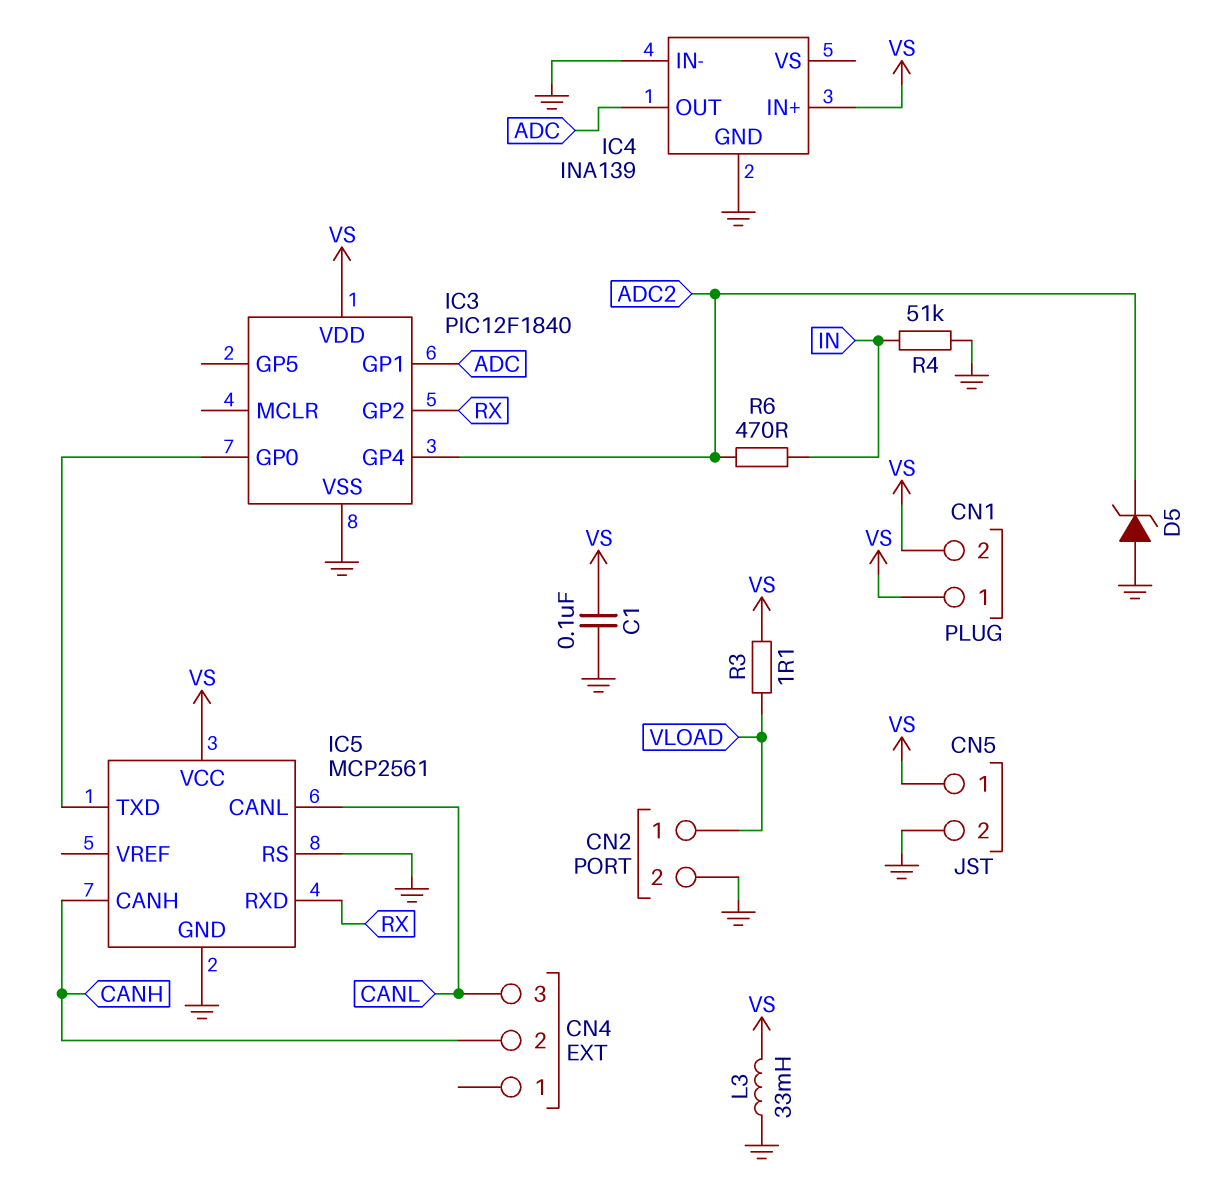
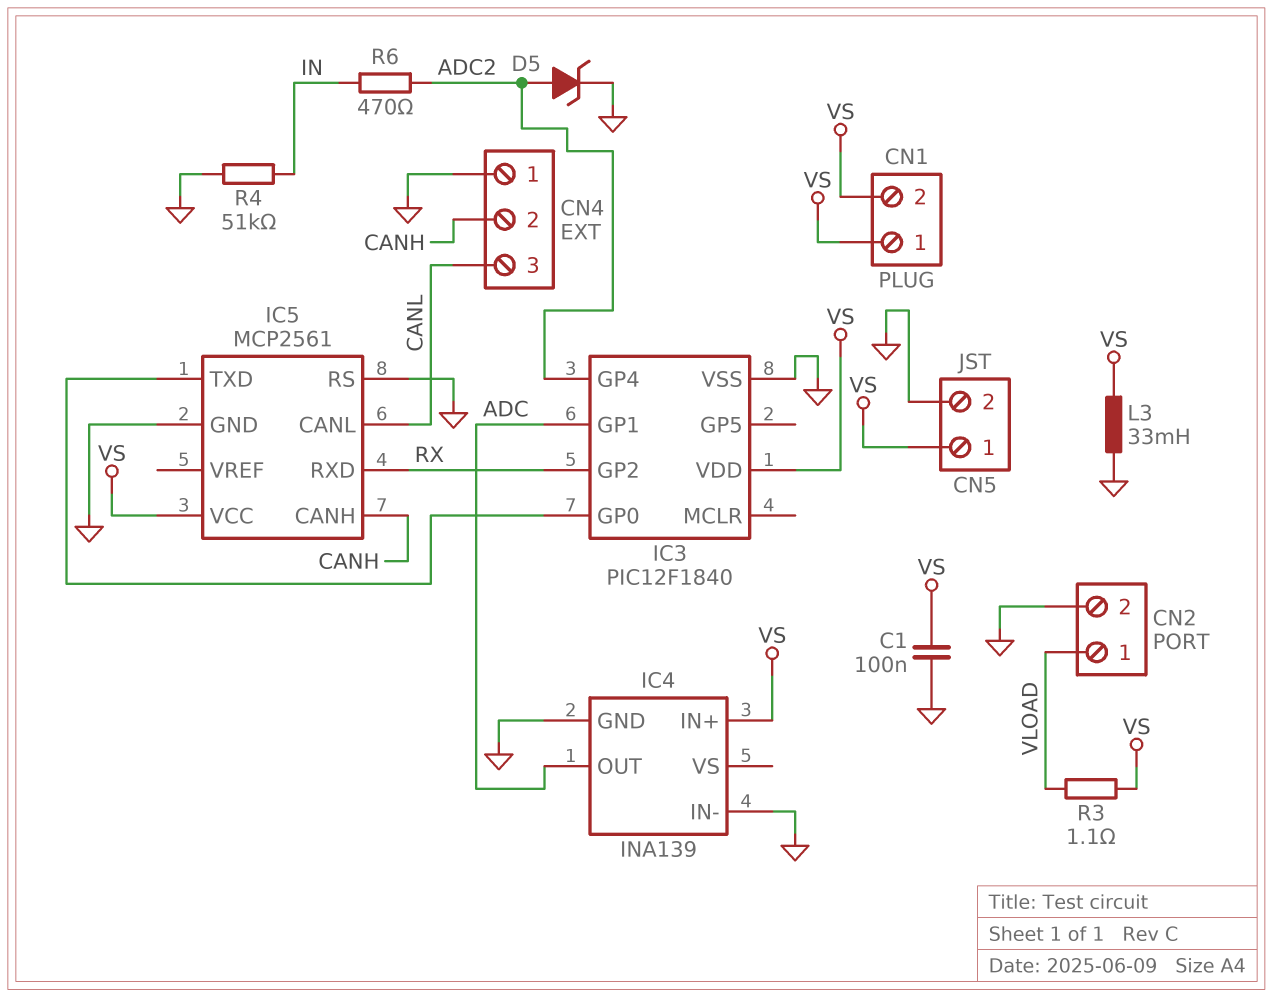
CN4 pin 1: none -> GND
D5: zener (A GND, K ADC2) -> zener (A ADC2, K GND)

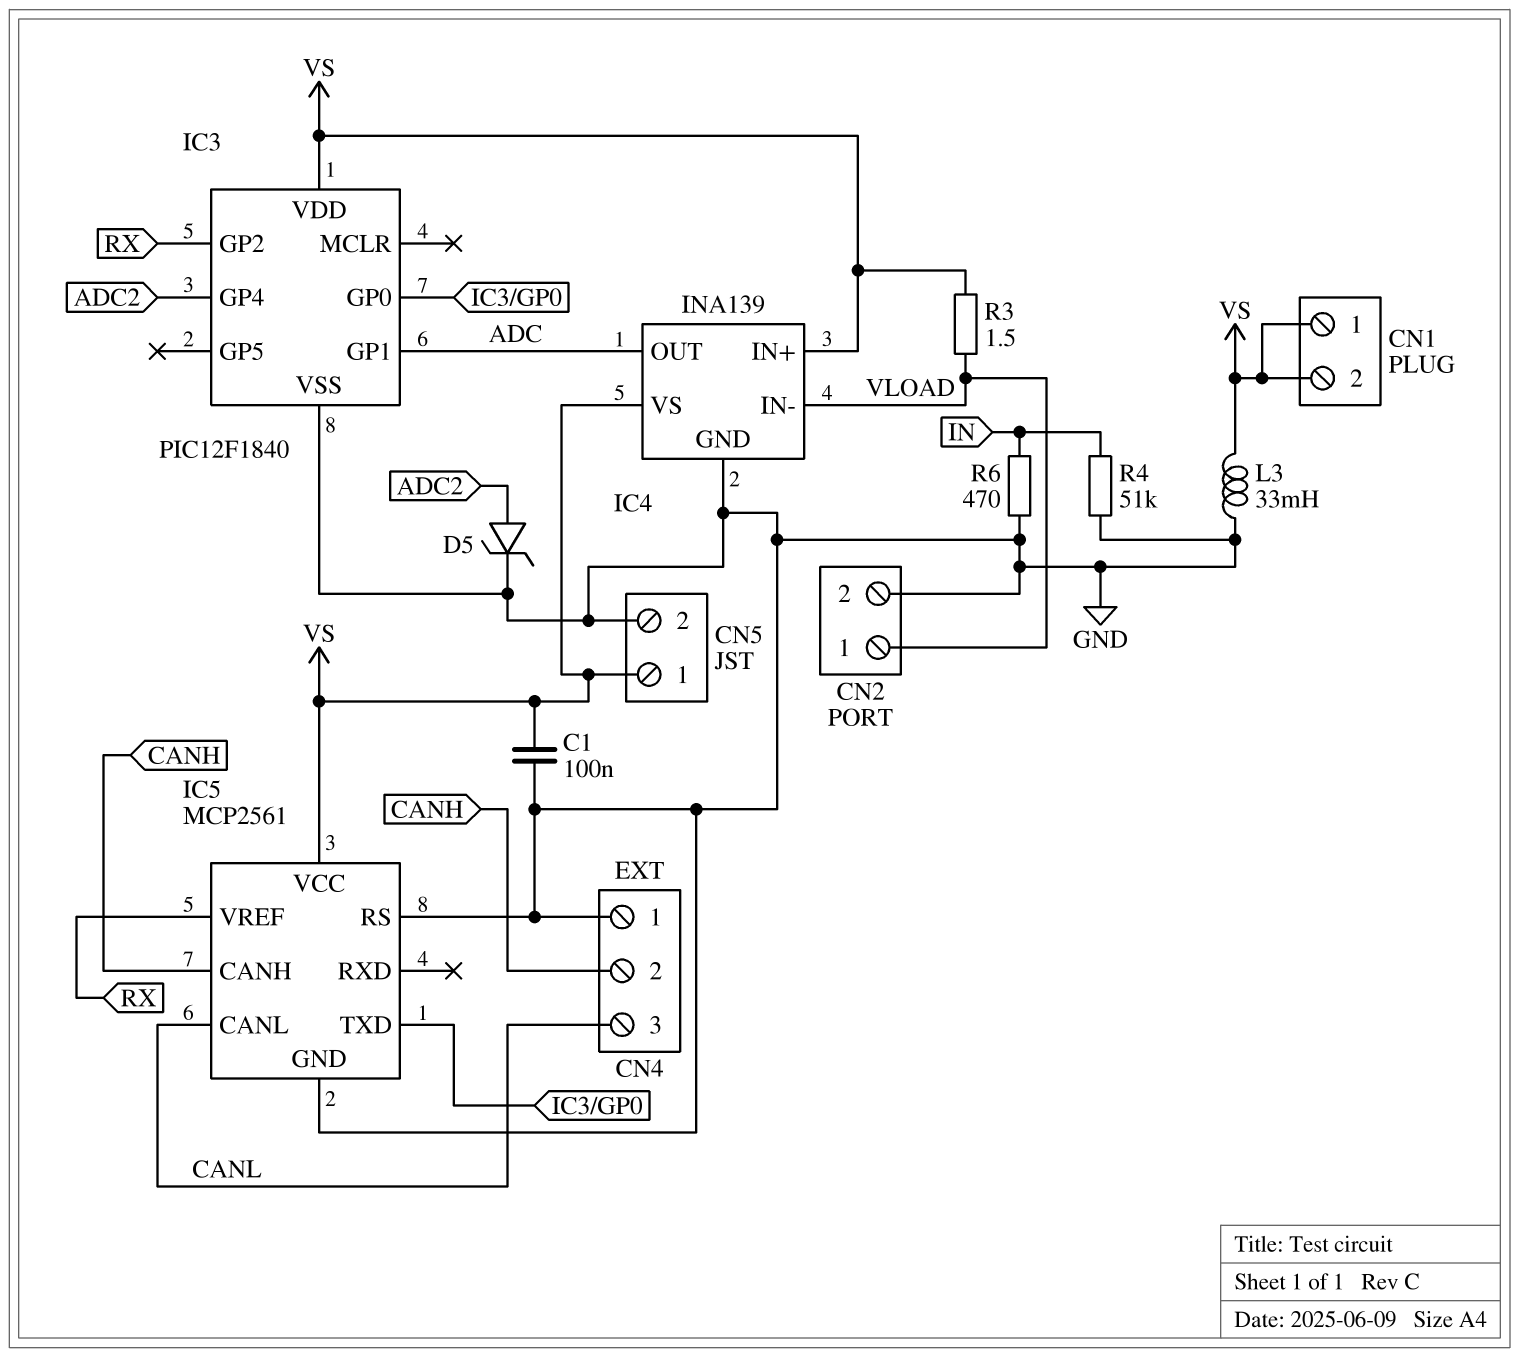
IC4 pin IN-: GND -> VLOAD
IC4 pin VS: none -> VS
IC5 pin RXD: RX -> none
IC5 pin VREF: none -> RX
R3: 1.1 (VLOAD, VS) -> 1.5 (VLOAD, VS)
R6: 470 (ADC2, IN) -> 470 (GND, IN)

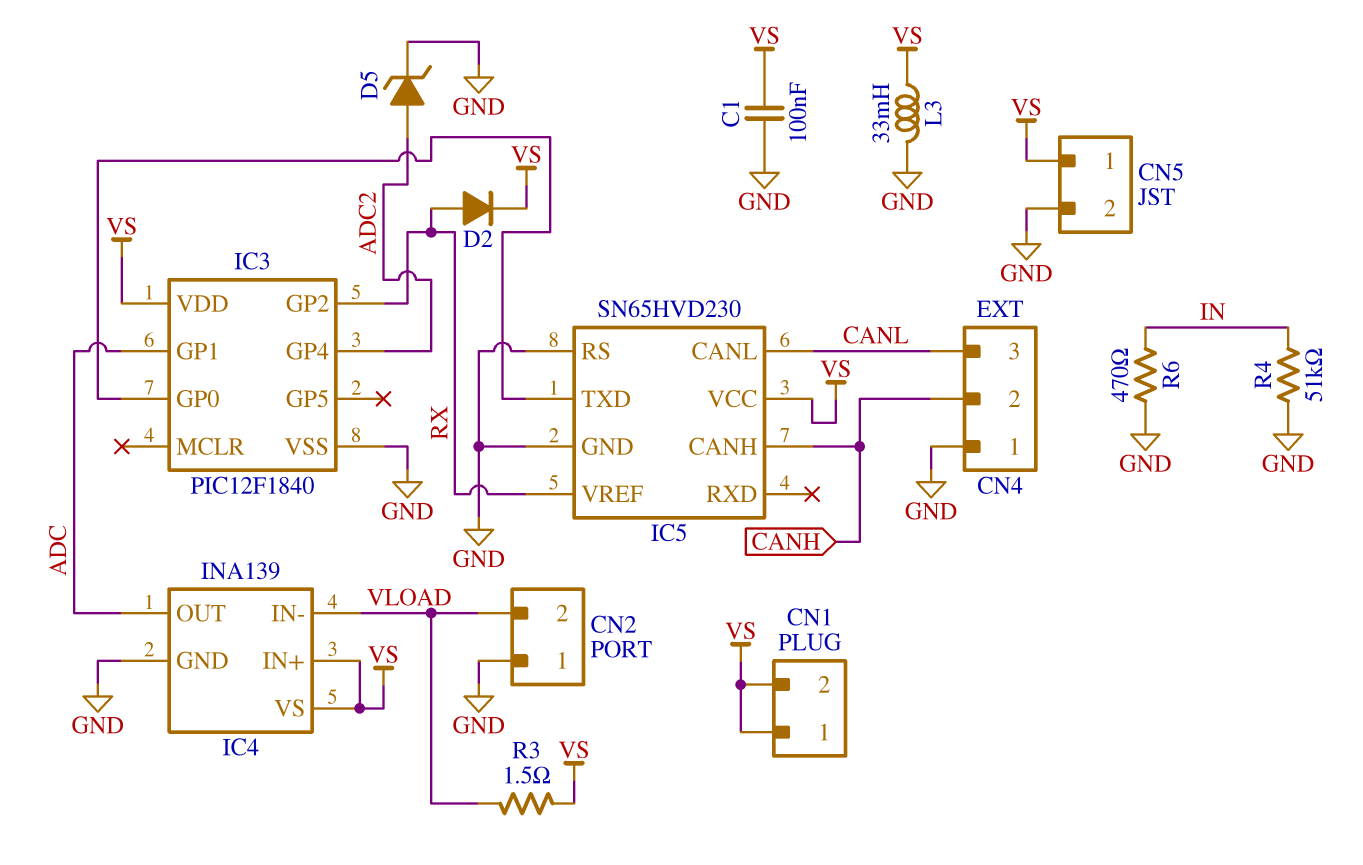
CN2 pin 1: VLOAD -> GND
CN2 pin 2: GND -> VLOAD
D2: none -> diode (A RX, K VS)
IC5: MCP2561 -> SN65HVD230

